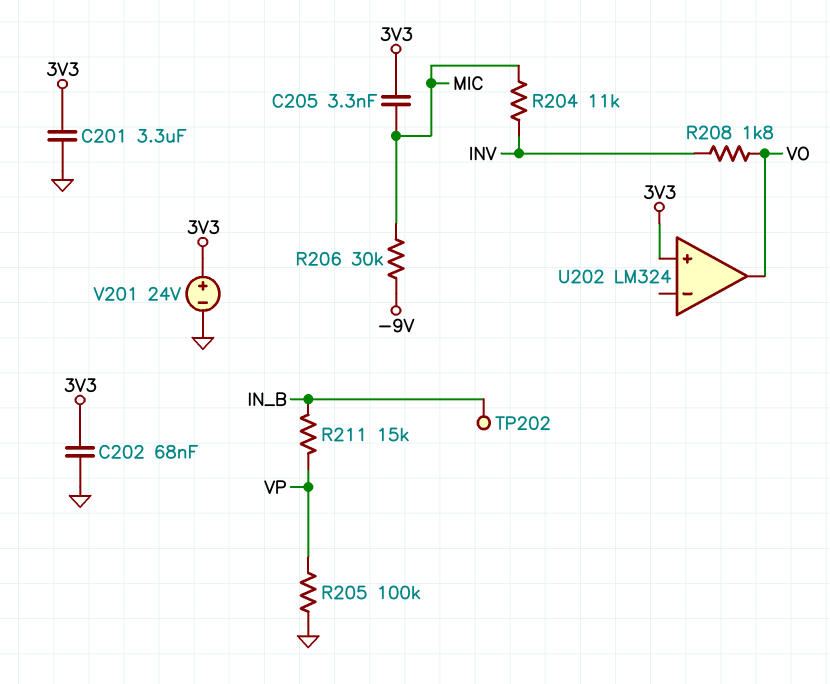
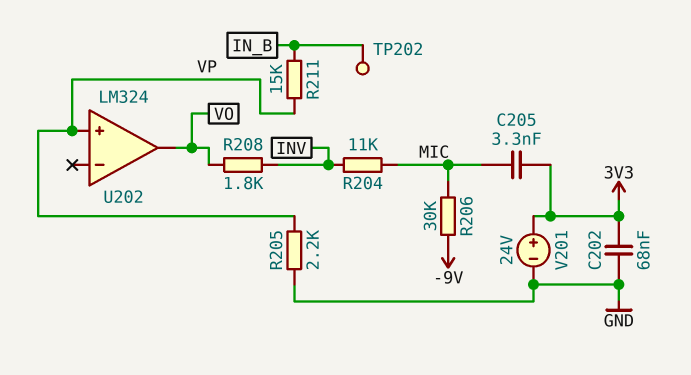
C201: 3.3uF (3V3, GND) -> none
R205: 100k (GND, VP) -> 2.2k (GND, VP)
U202 pin in+: 3V3 -> VP

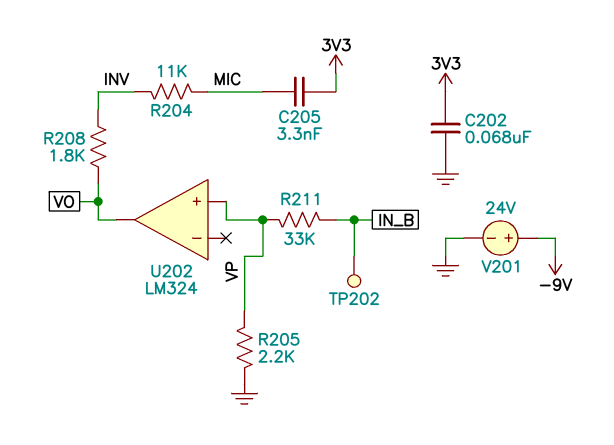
R206: 30k (-9V, MIC) -> none
R211: 15k (IN_B, VP) -> 33k (IN_B, VP)
V201: 24V (plus 3V3, minus GND) -> 24V (plus -9V, minus GND)

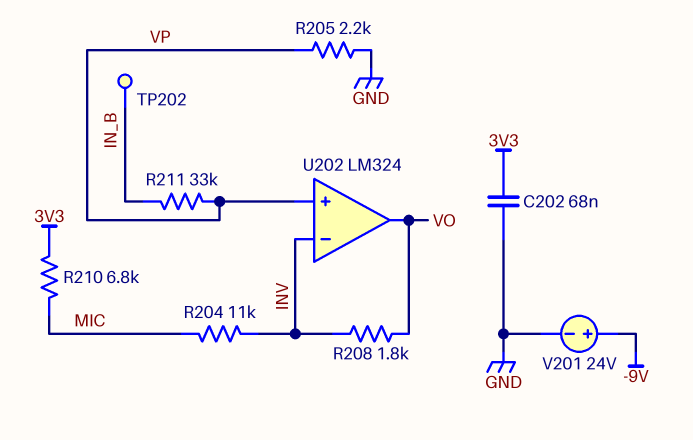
C205: 3.3nF (3V3, MIC) -> none
R210: none -> 6.8k (3V3, MIC)
U202 pin in-: none -> INV

